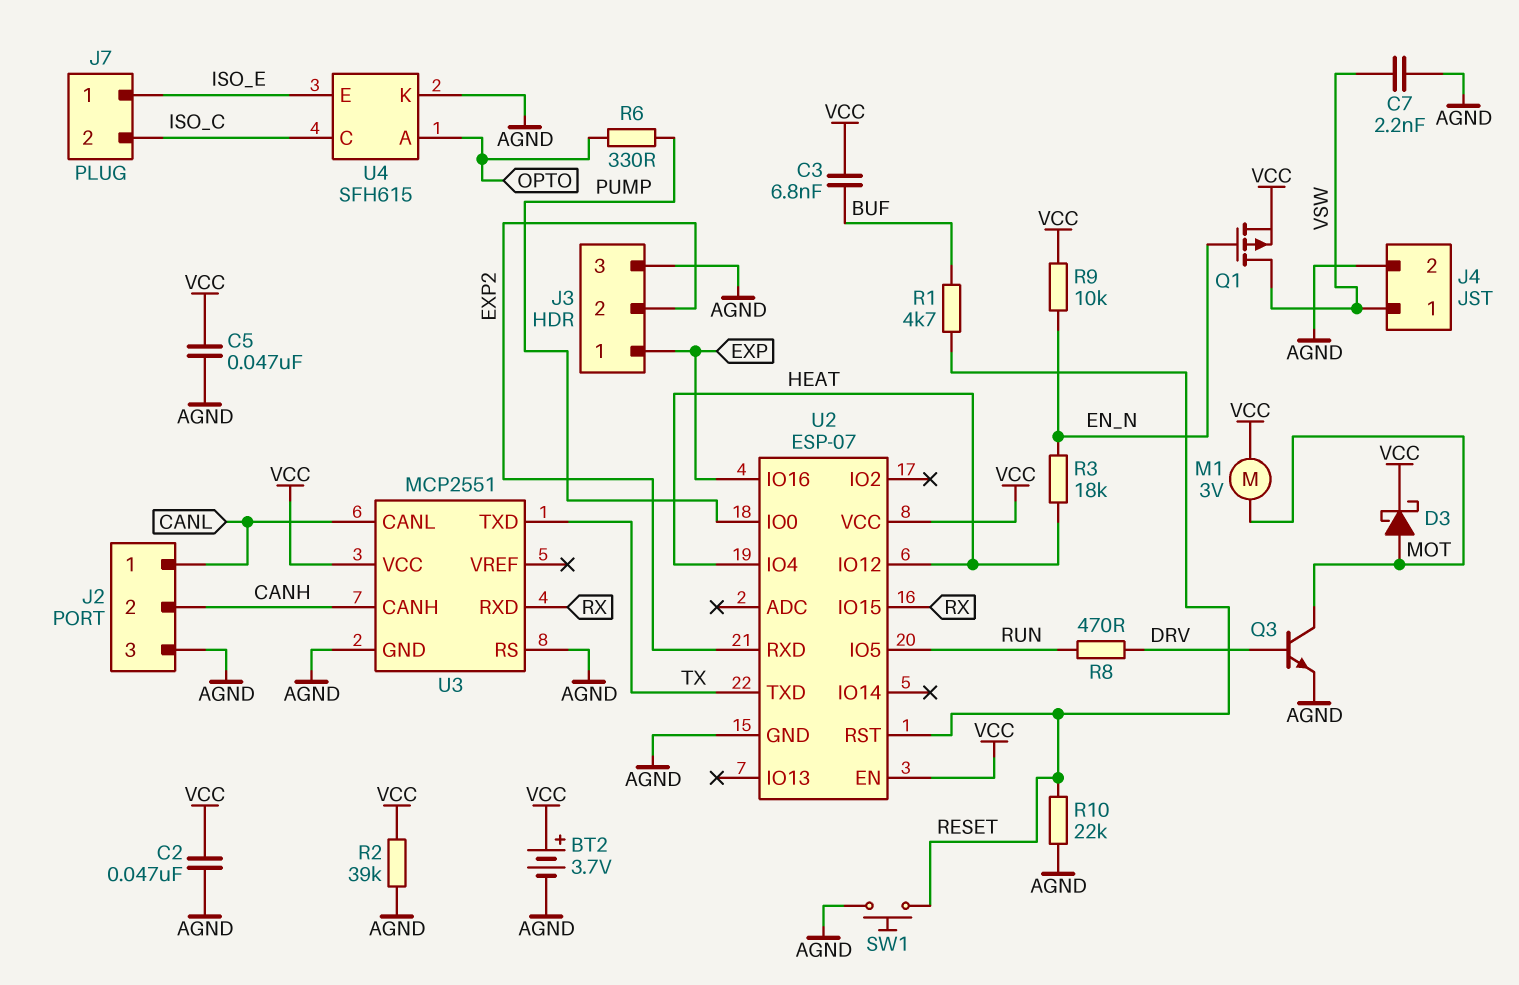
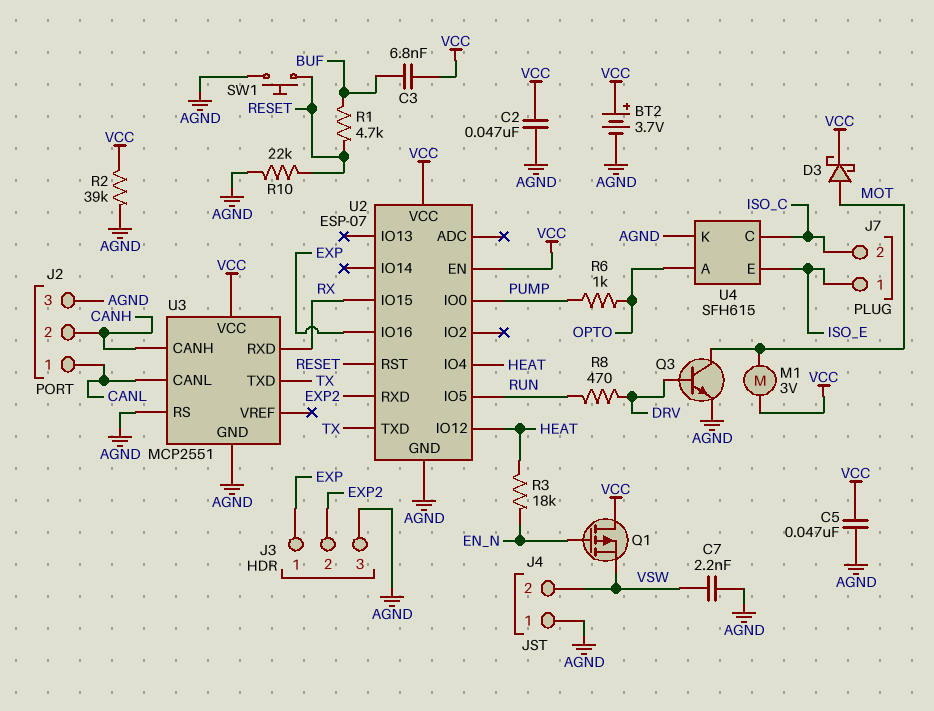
J4 pin 1: VSW -> AGND
J4 pin 2: AGND -> VSW
Q1: PMOS (G EN_N, D VSW, S VCC) -> PMOS (G EN_N, D VCC, S VSW)
R6: 330 (OPTO, PUMP) -> 1k (OPTO, PUMP)
R9: 10k (EN_N, VCC) -> none

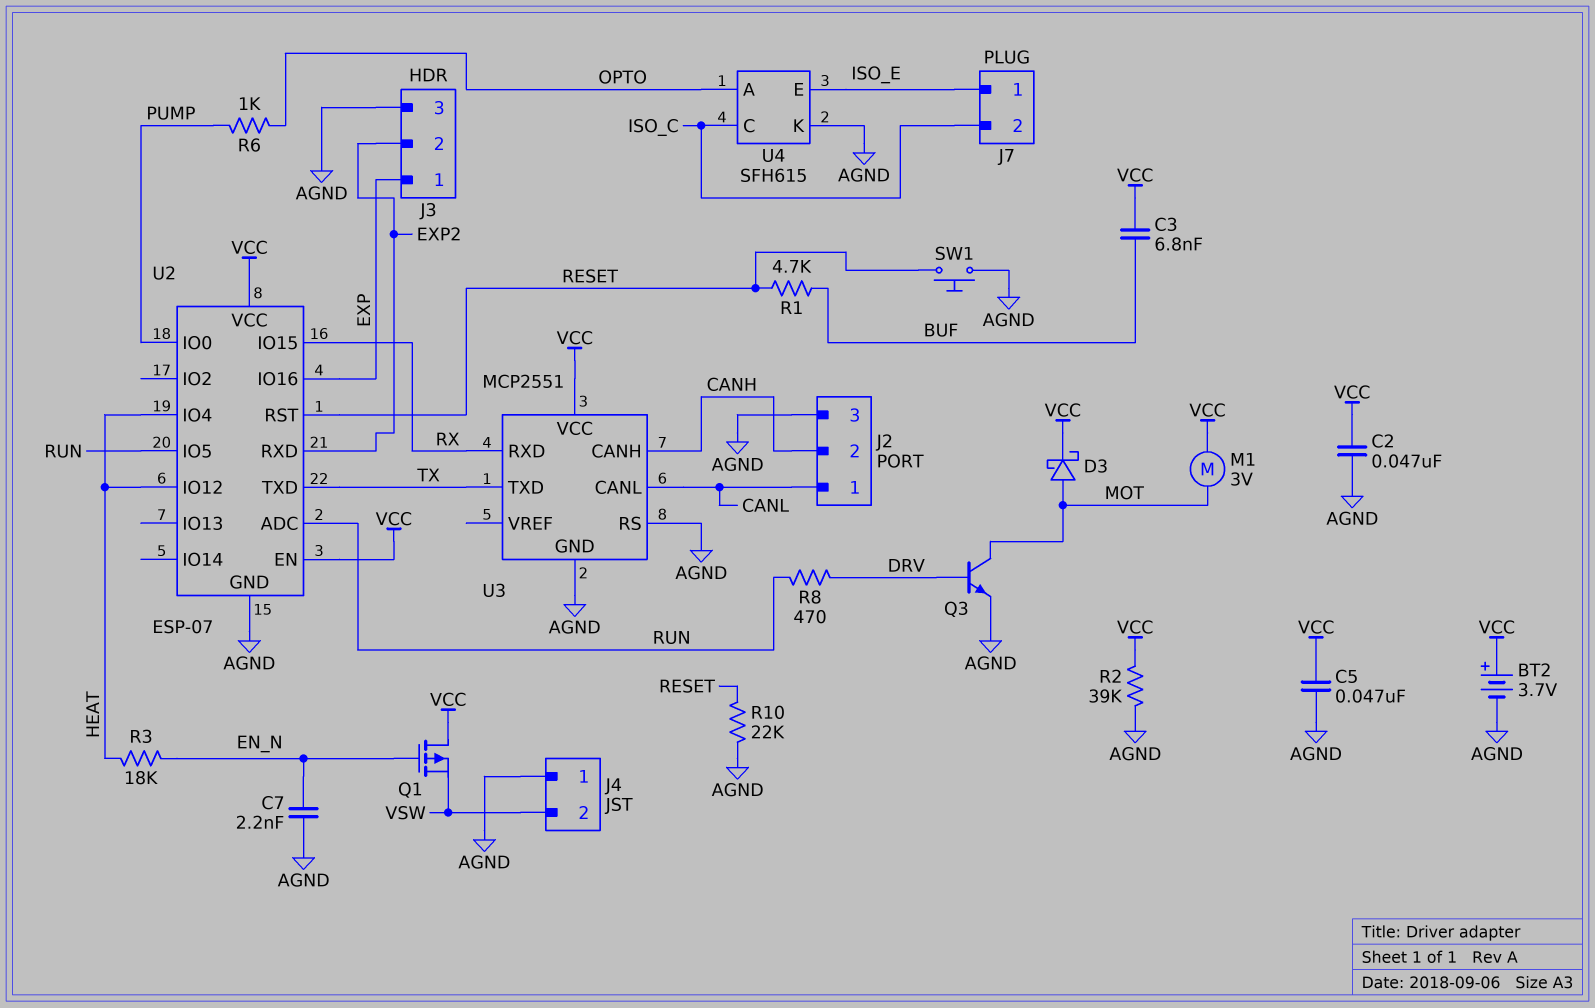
C7: 2.2nF (AGND, VSW) -> 2.2nF (AGND, EN_N)
U2 pin ADC: none -> RUN

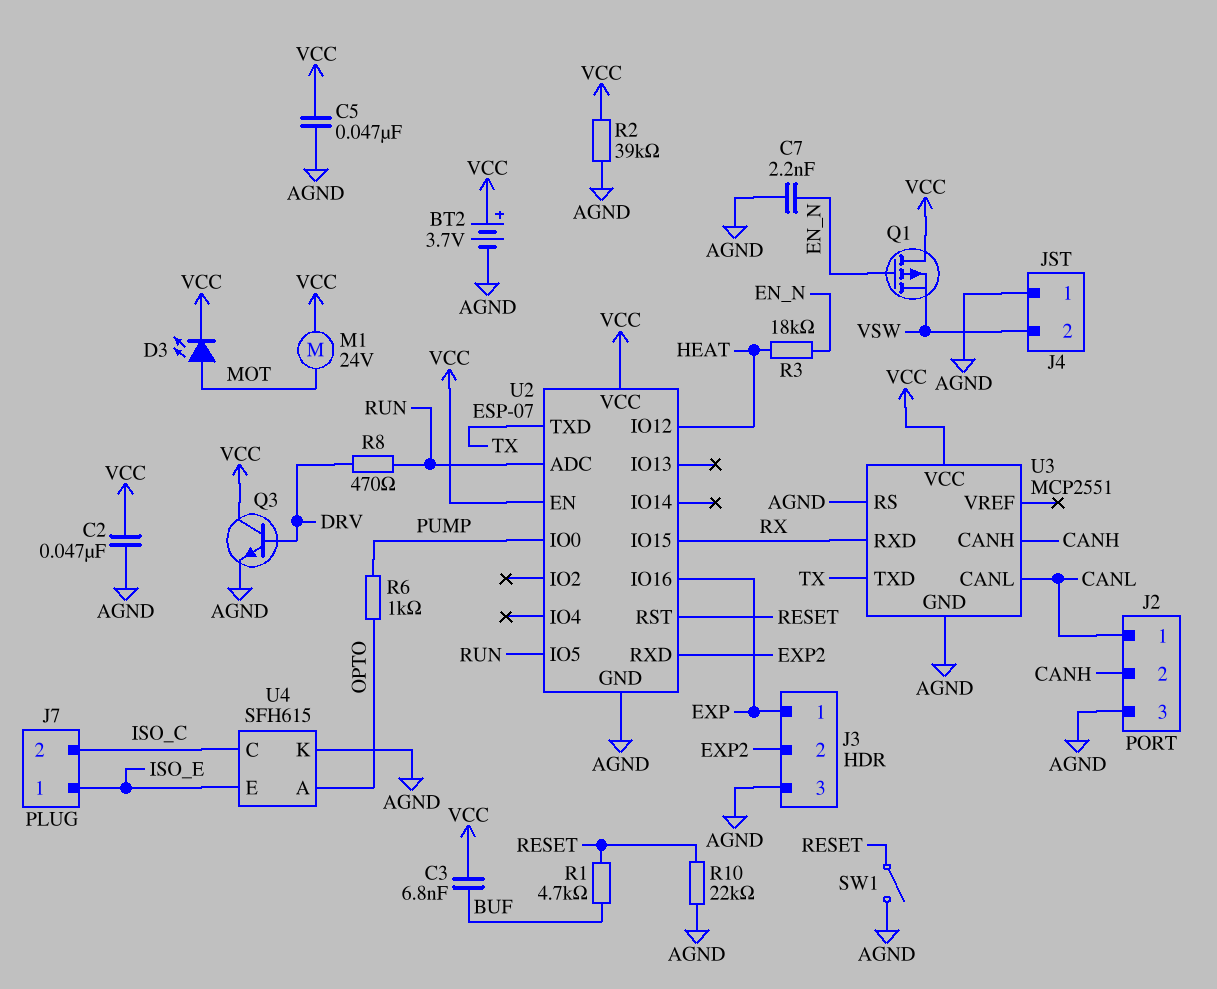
D3: schottky (A MOT, K VCC) -> LED (A MOT, K VCC)
M1: motor 3V (MOT, VCC) -> motor 24V (MOT, VCC)
Q3: NPN (B DRV, C MOT, E AGND) -> NPN (B DRV, C VCC, E AGND)
SW1: button (AGND, RESET) -> switch (AGND, RESET)
U2 pin IO4: HEAT -> none

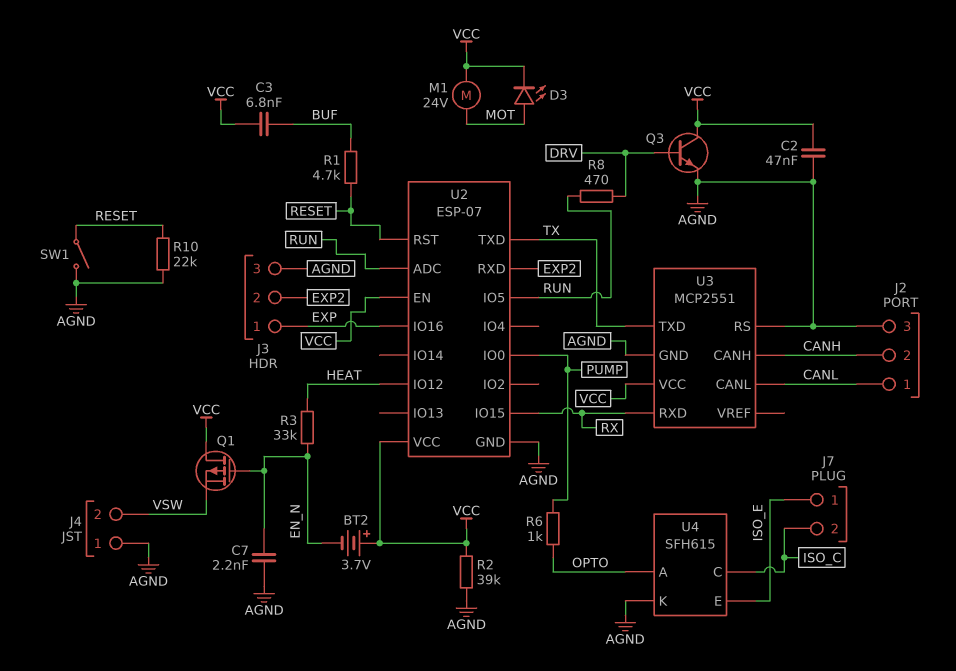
BT2: 3.7V (plus VCC, minus AGND) -> 3.7V (plus VCC, minus EN_N)
C5: 47nF (AGND, VCC) -> none
R3: 18k (EN_N, HEAT) -> 33k (EN_N, HEAT)

